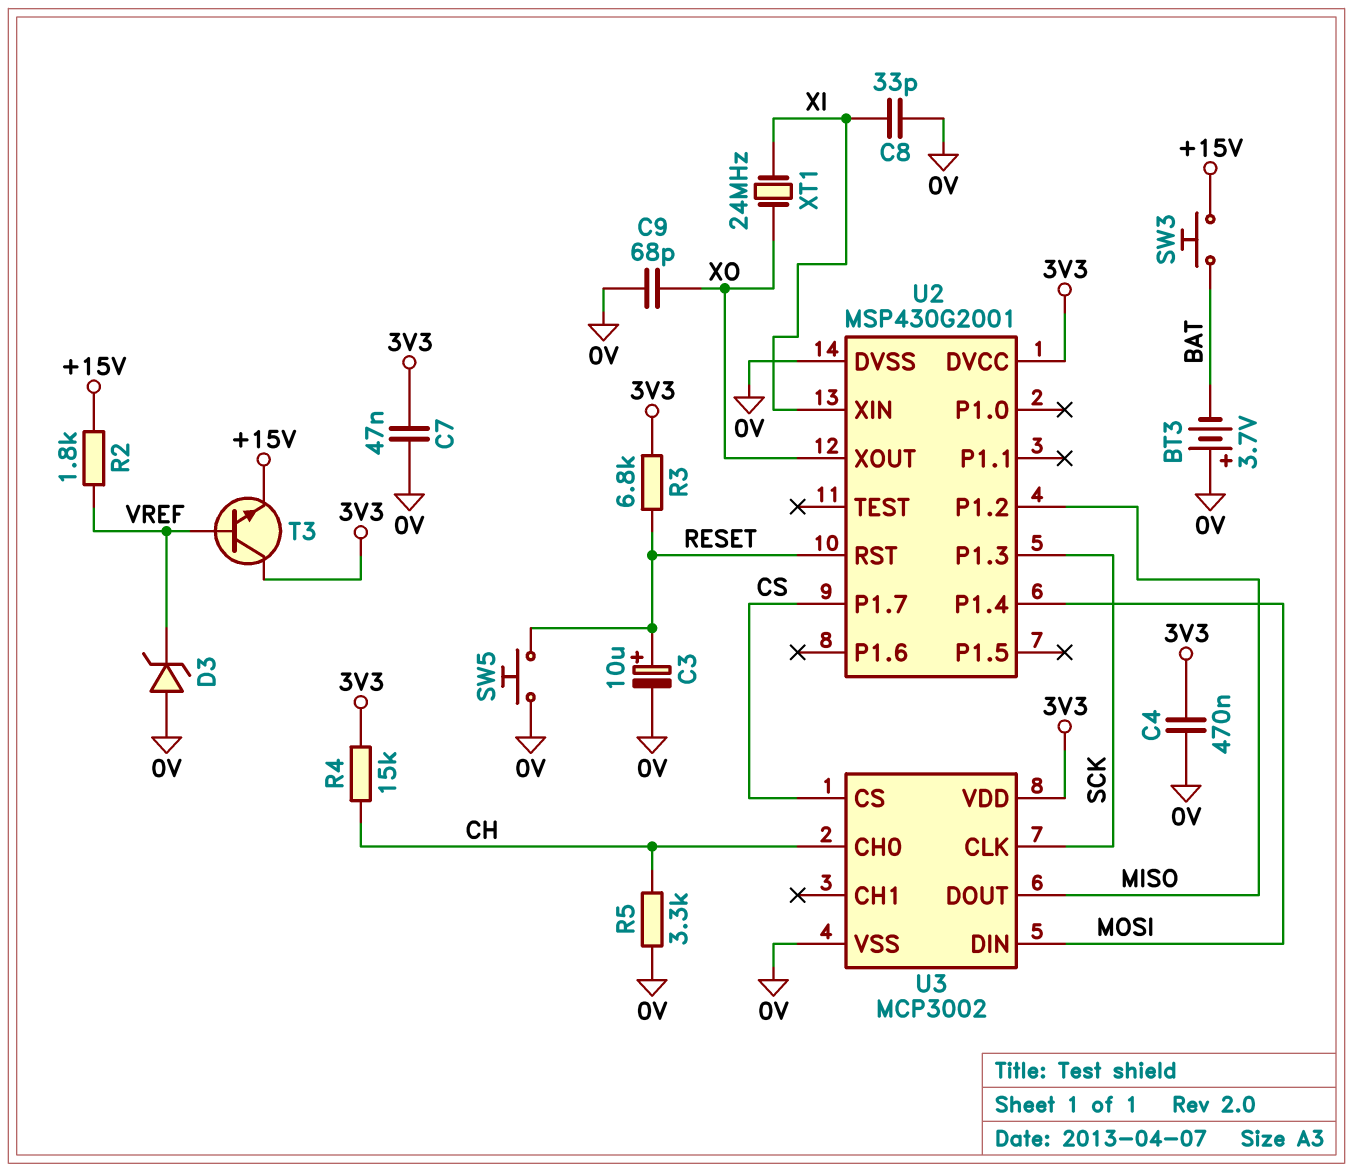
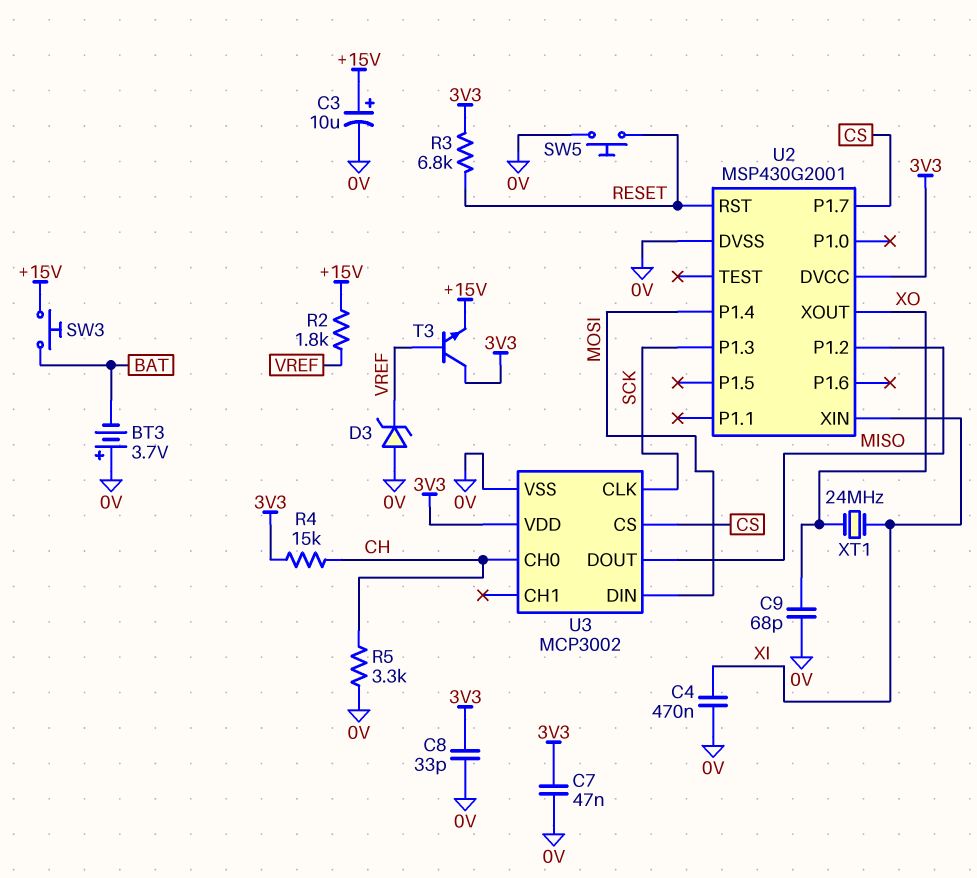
C3: 10uF (plus RESET, minus 0V) -> 10uF (plus +15V, minus 0V)
C4: 470nF (0V, 3V3) -> 470nF (0V, XI)
C8: 33pF (0V, XI) -> 33pF (0V, 3V3)

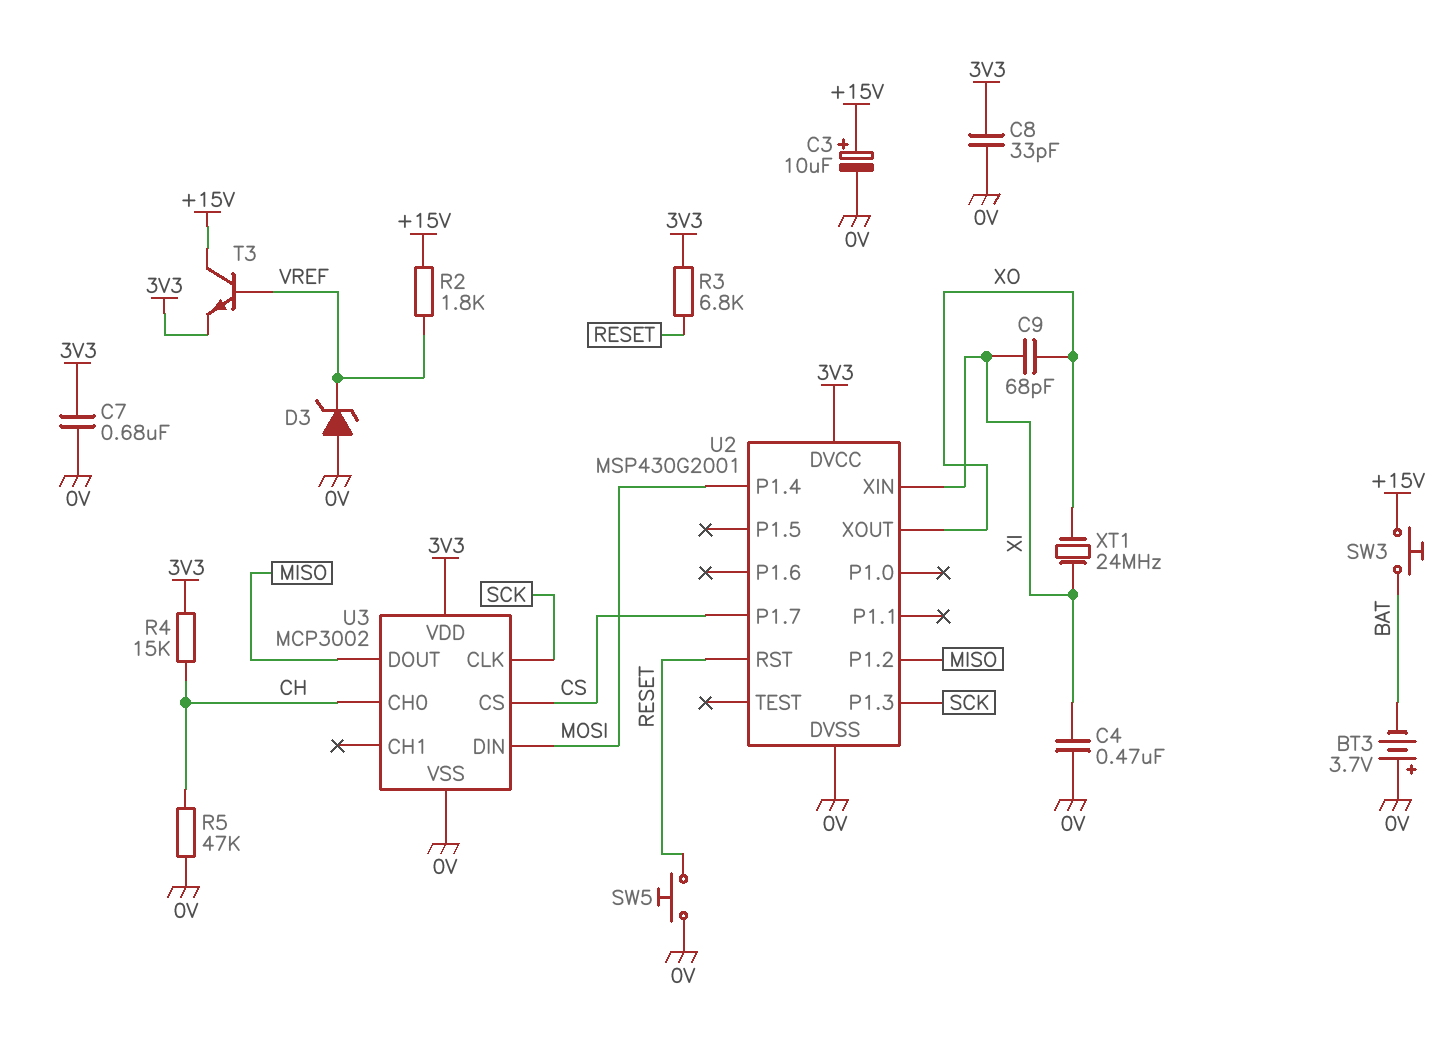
C7: 47nF (0V, 3V3) -> 680nF (0V, 3V3)
C9: 68pF (0V, XO) -> 68pF (XI, XO)
R5: 3.3k (0V, CH) -> 47k (0V, CH)
T3: NPN (B VREF, C 3V3, E +15V) -> NPN (B VREF, C +15V, E 3V3)

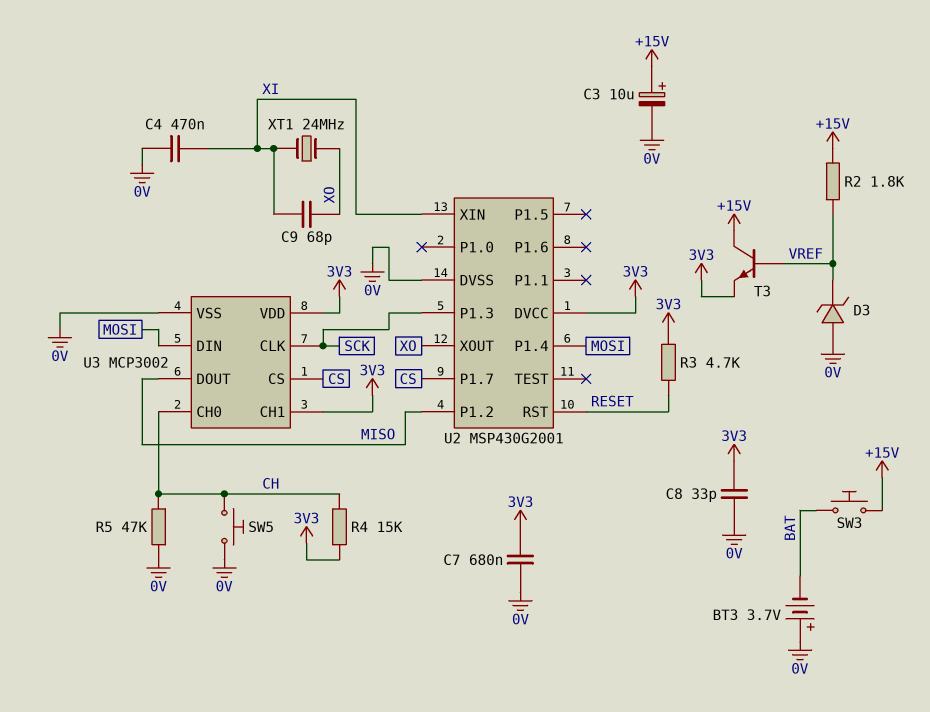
R3: 6.8k (3V3, RESET) -> 4.7k (3V3, RESET)
SW5: button (0V, RESET) -> button (0V, CH)
U3 pin CH1: none -> 3V3

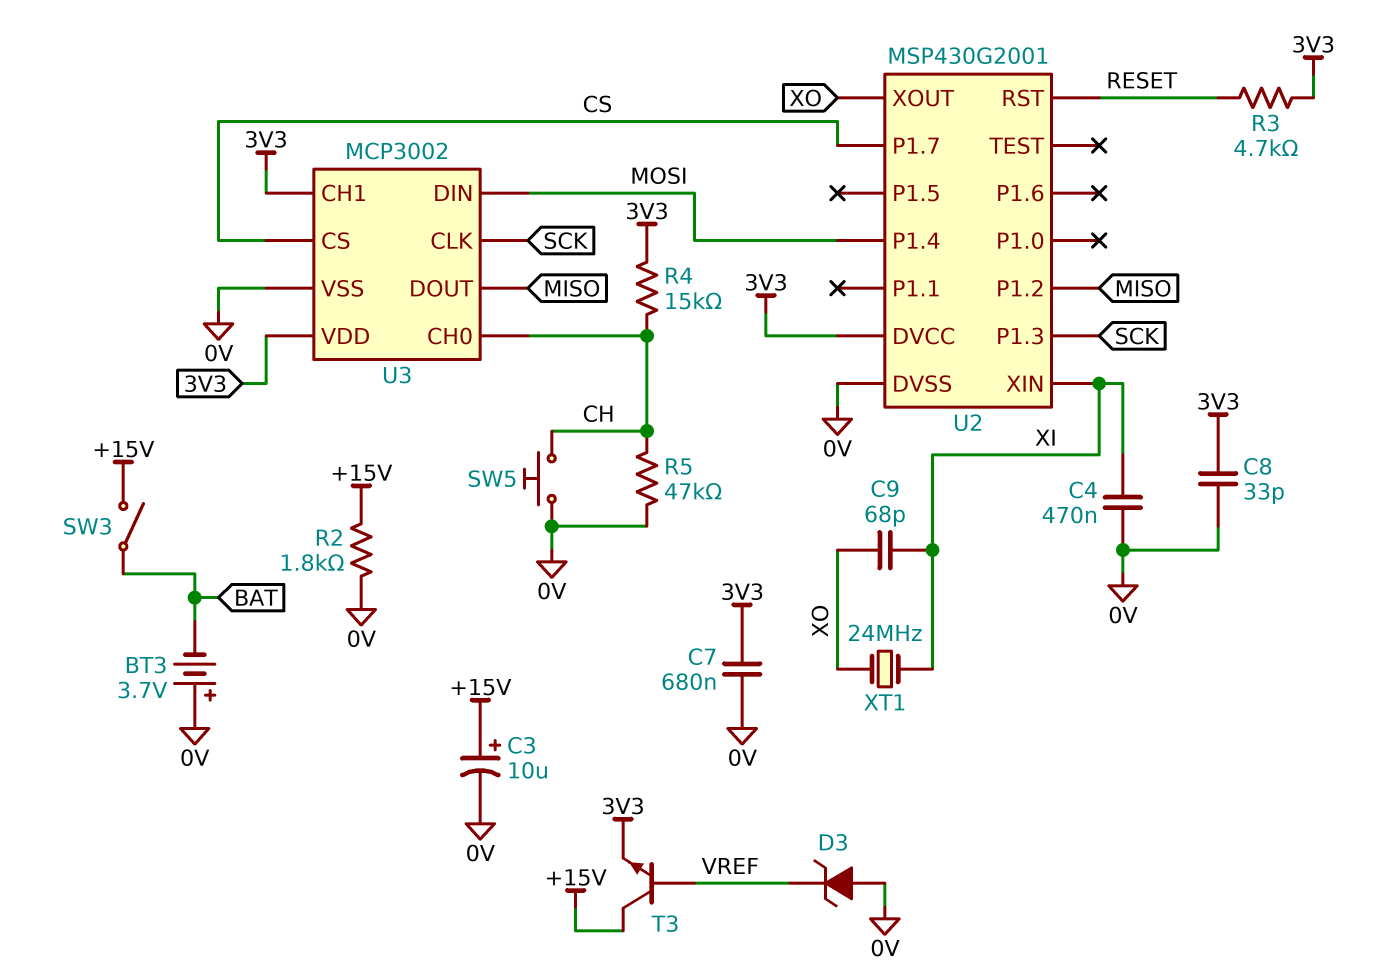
R2: 1.8k (+15V, VREF) -> 1.8k (+15V, 0V)
SW3: button (+15V, BAT) -> switch (+15V, BAT)

